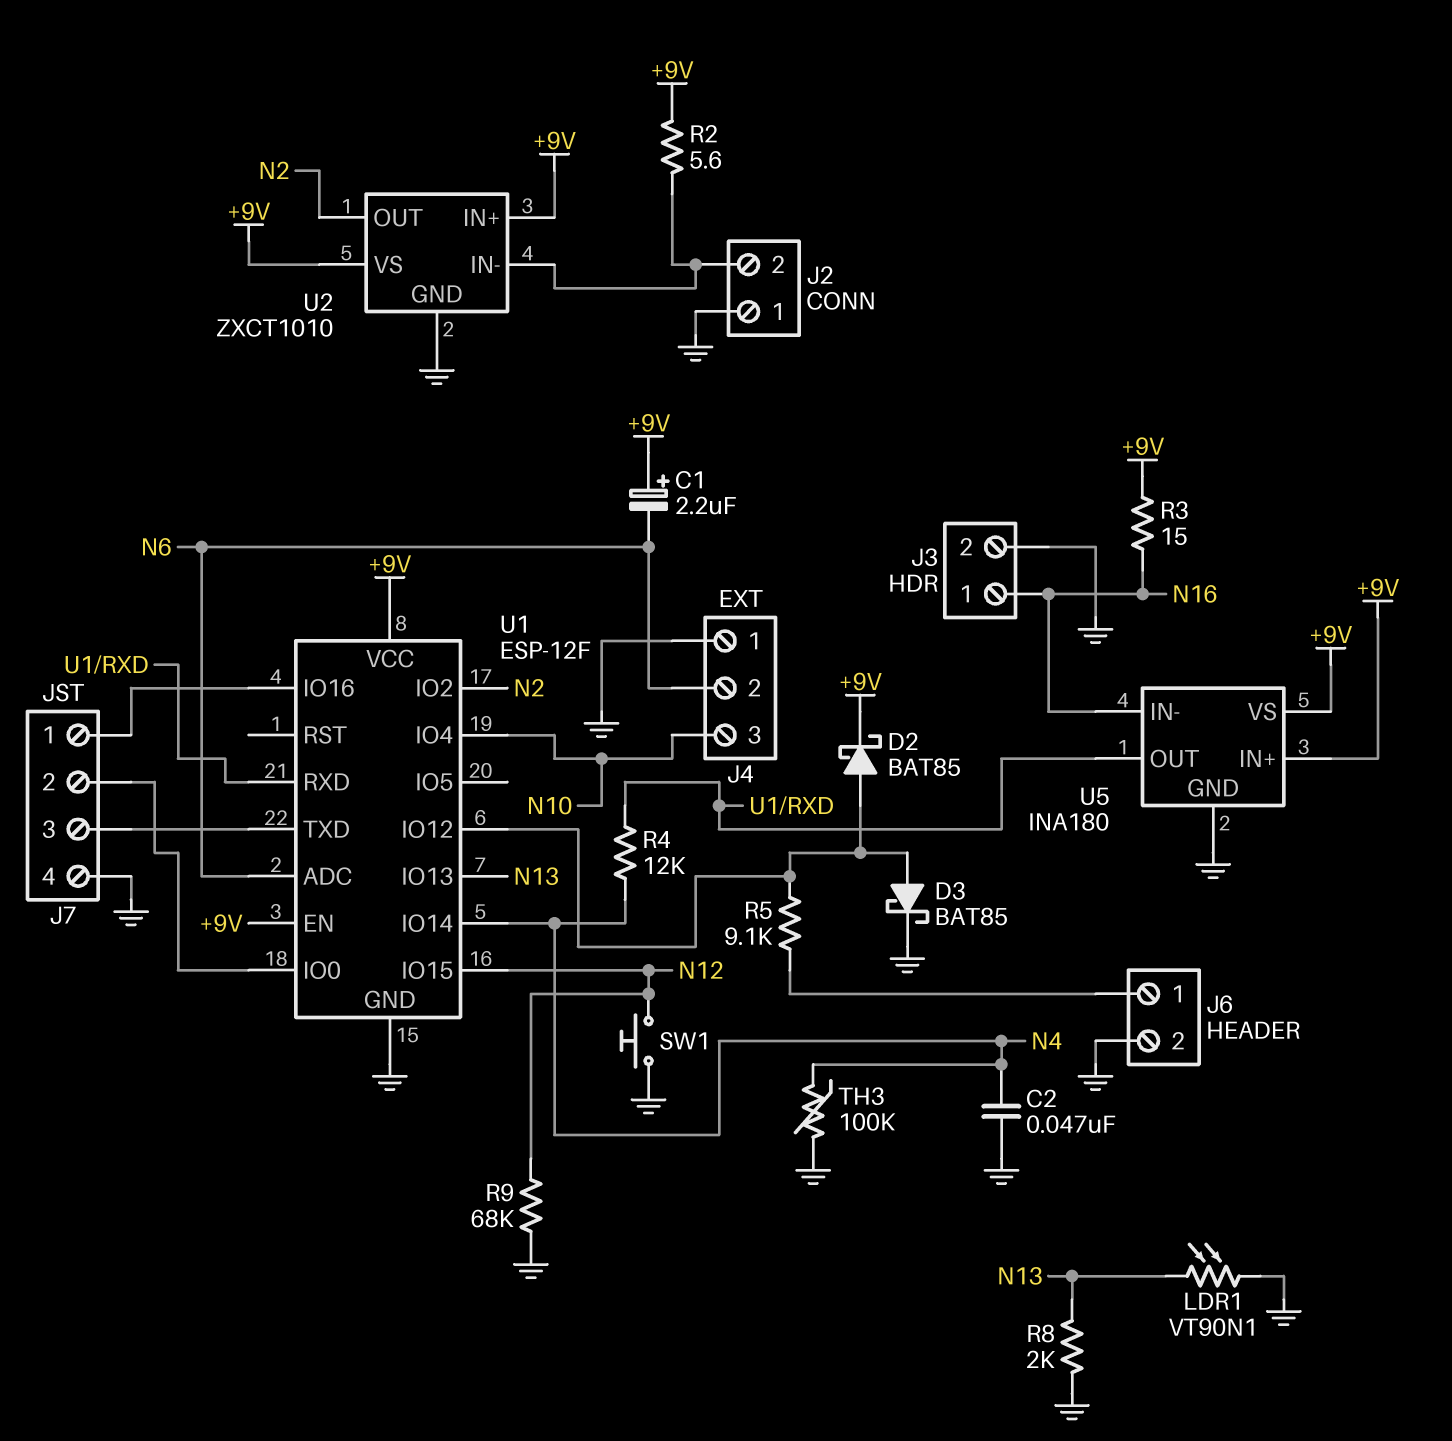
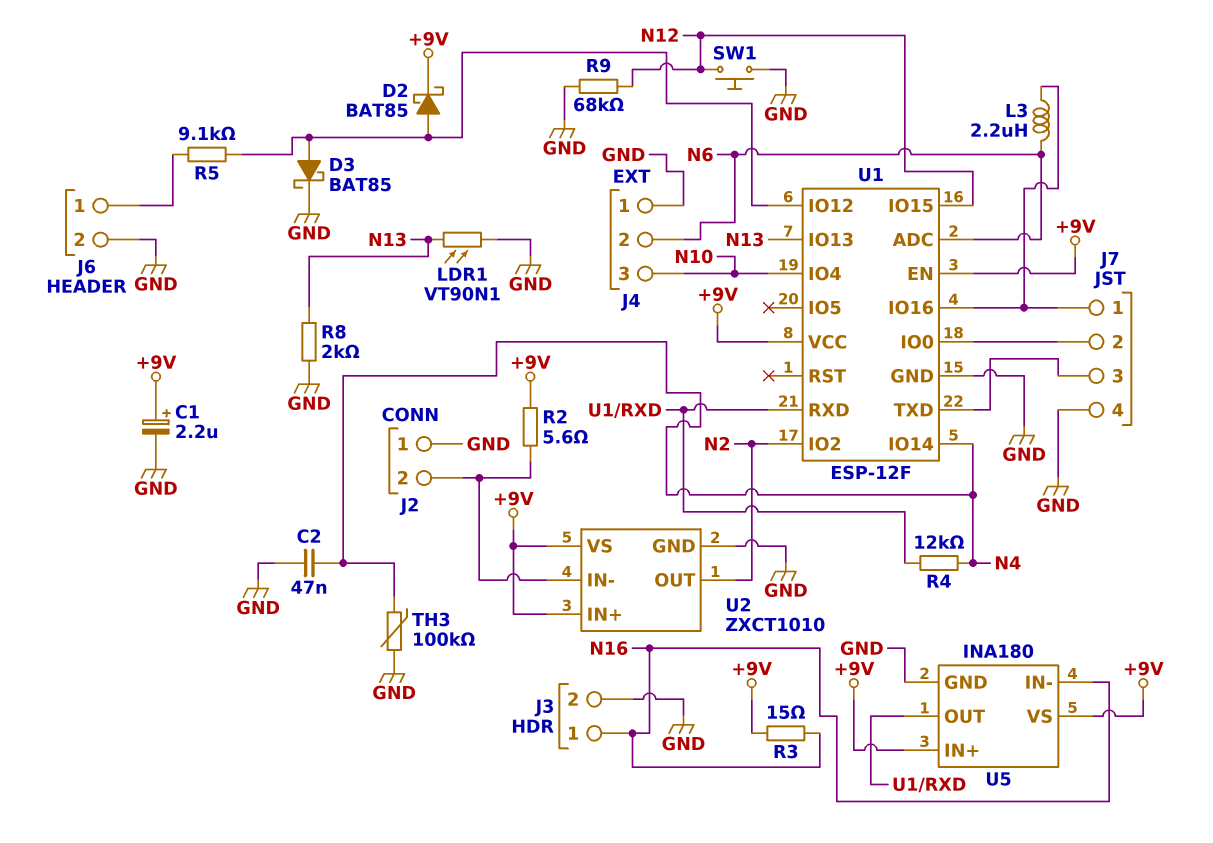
C1: 2.2uF (plus +9V, minus N6) -> 2.2uF (plus +9V, minus GND)
L3: none -> 2.2uH (J7/1, N6)

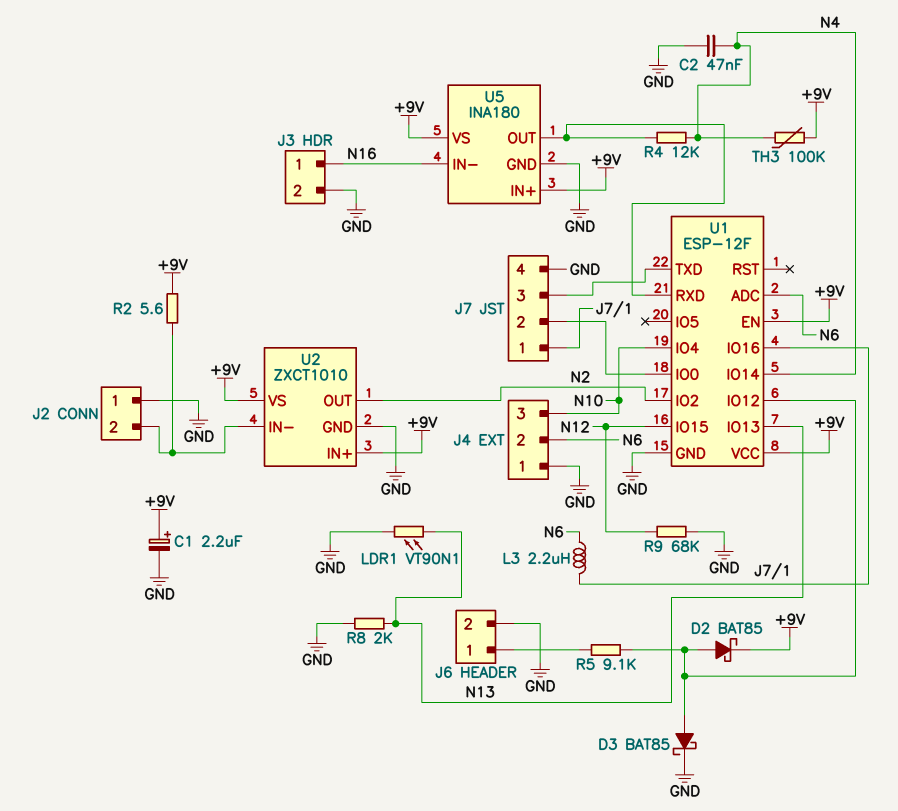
R3: 15 (+9V, N16) -> none
SW1: button (GND, N12) -> none
TH3: 100k (GND, N4) -> 100k (+9V, N4)

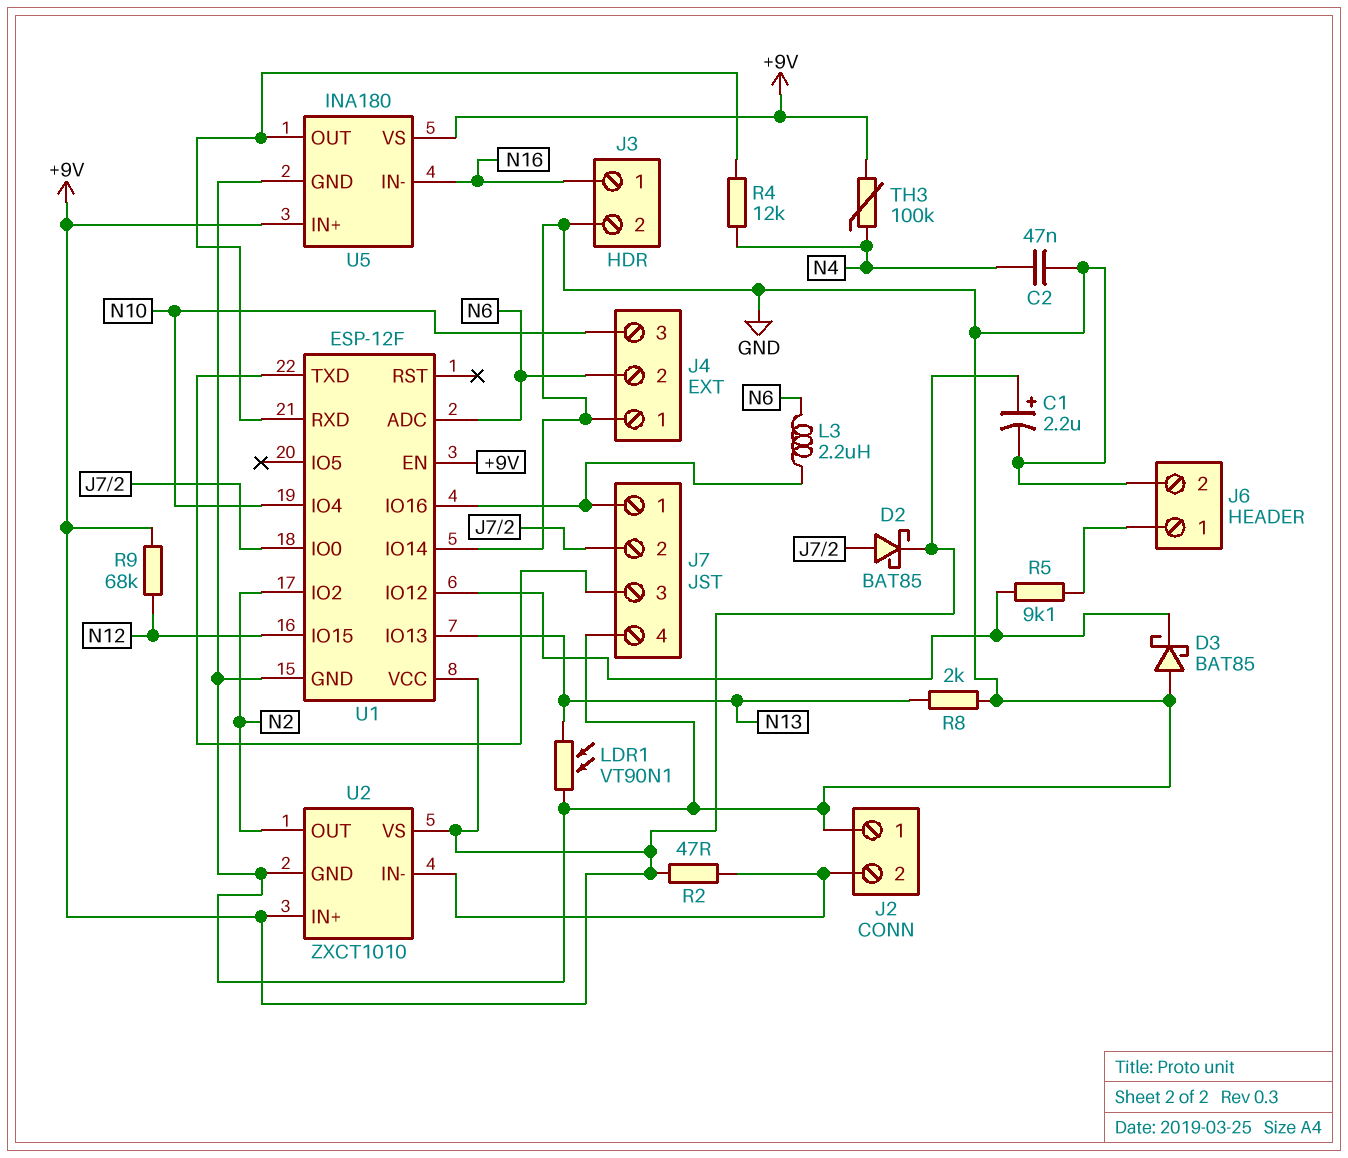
D2: schottky BAT85 (A U1/IO12, K +9V) -> schottky BAT85 (A J7/2, K +9V)
D3: schottky BAT85 (A U1/IO12, K GND) -> schottky BAT85 (A GND, K U1/IO12)
R2: 5.6 (+9V, J2/2) -> 47 (+9V, J2/2)
R9: 68k (GND, N12) -> 68k (+9V, N12)
U1 pin IO14: N4 -> GND

